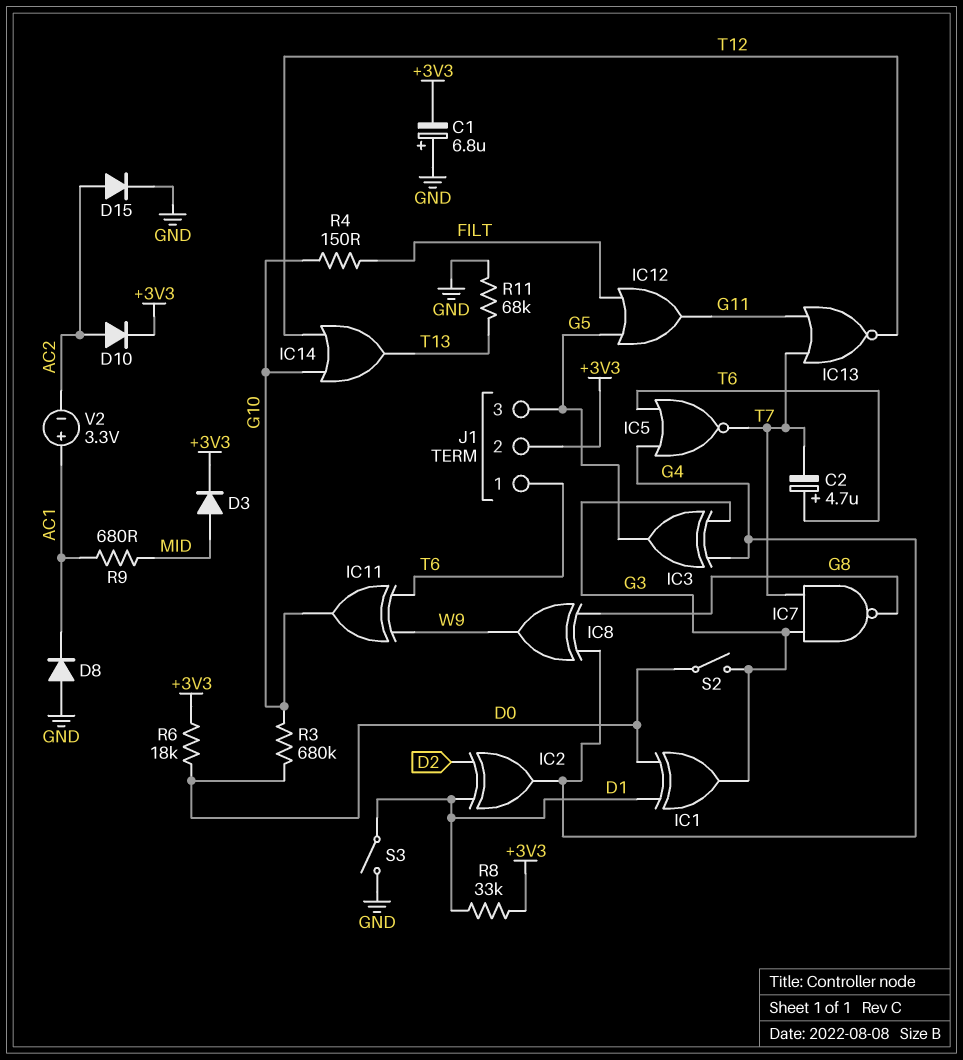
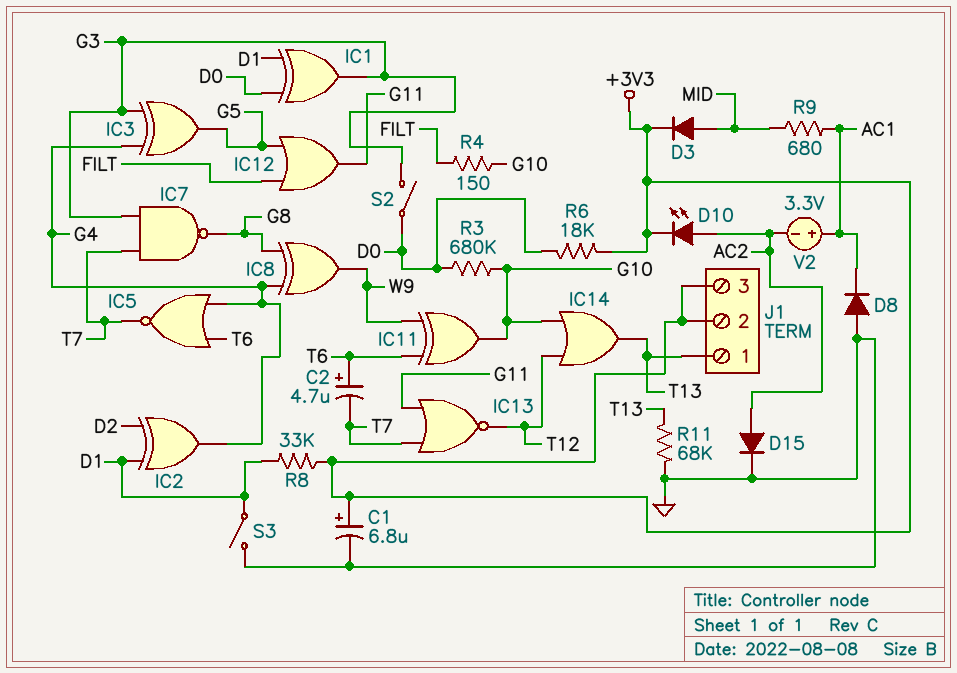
C1: 6.8uF (plus GND, minus +3V3) -> 6.8uF (plus +3V3, minus GND)
D10: diode (A AC2, K +3V3) -> LED (A AC2, K +3V3)
J1 pin 1: T6 -> T13
J1 pin 3: G5 -> +3V3

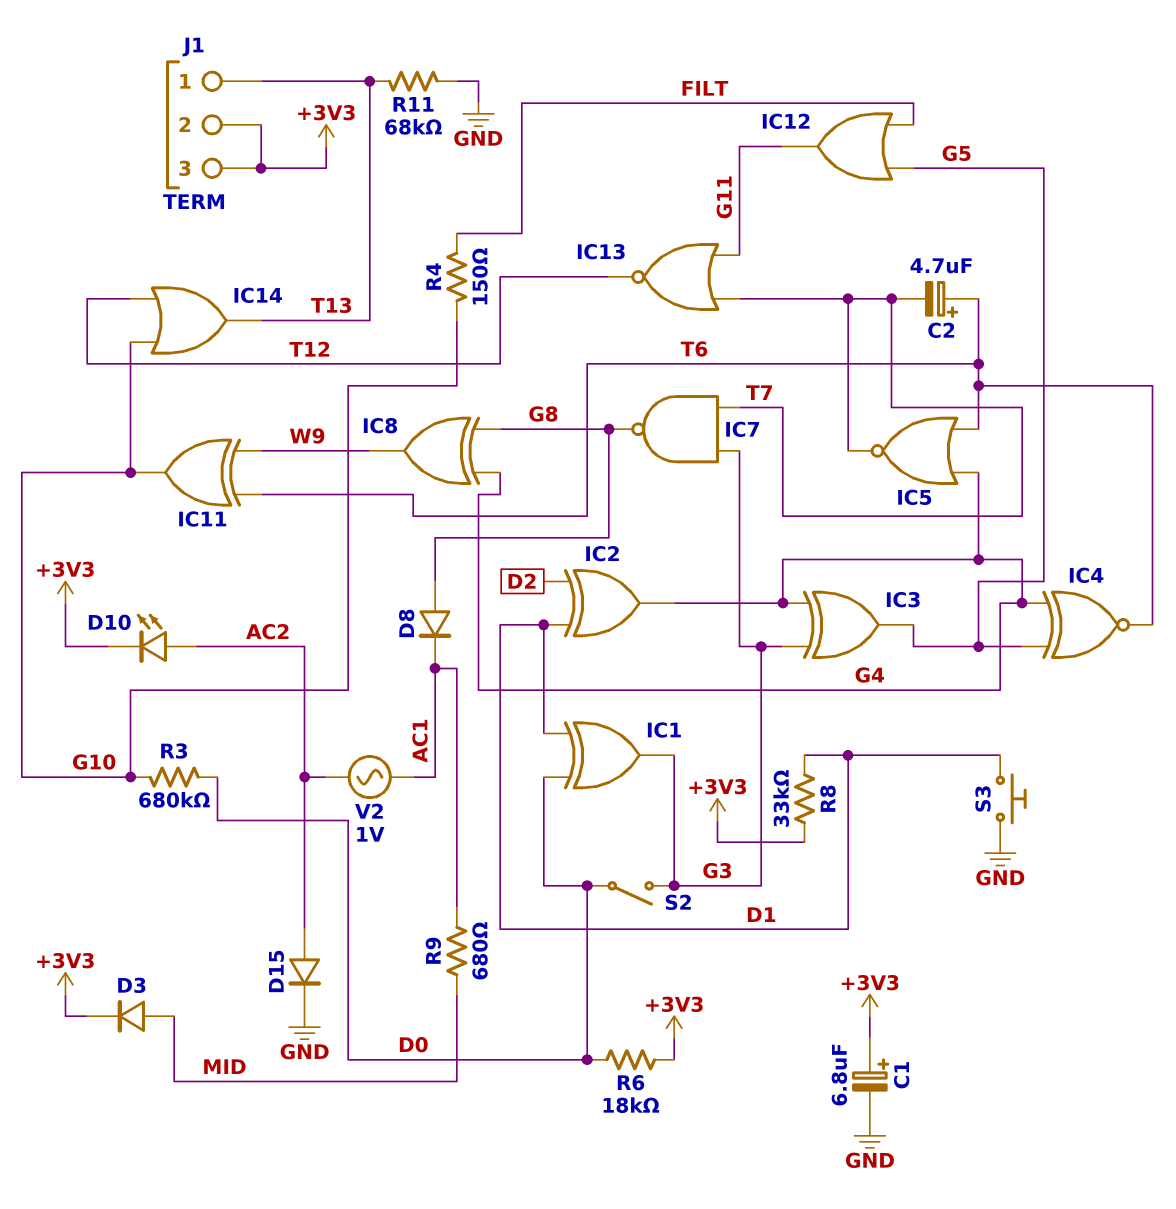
D8: diode (A GND, K AC1) -> diode (A G8, K AC1)
IC4: none -> XNOR (in G4, in G5, out T6)
S3: switch (D1, GND) -> button (D1, GND)
V2: 3.3V (plus AC1, minus AC2) -> AC 1V (AC1, AC2)

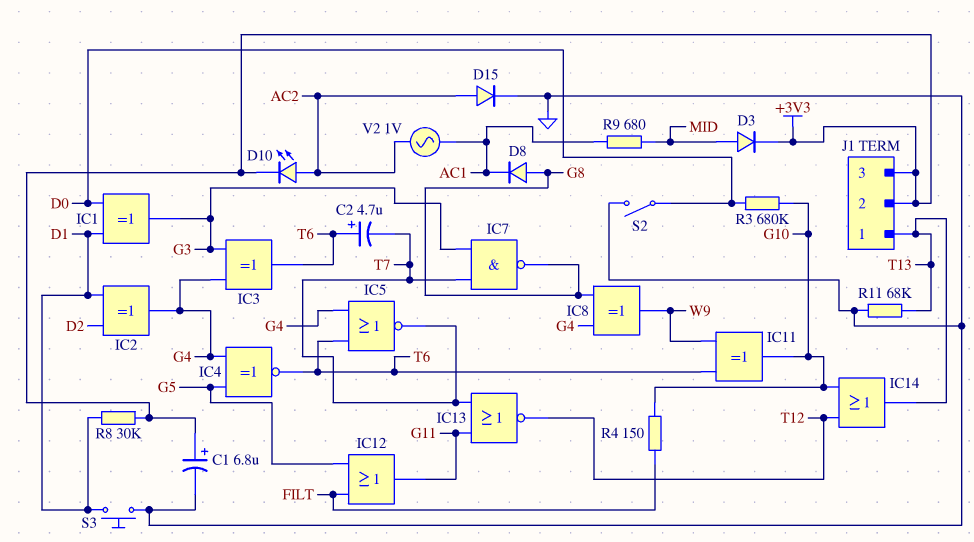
IC3: XOR (in G3, in G4, out G5) -> XOR (in G3, in G4, out T6)
R6: 18k (+3V3, D0) -> none
R8: 33k (+3V3, D1) -> 30k (+3V3, D1)
S2: switch (D0, G3) -> switch (D0, GND)

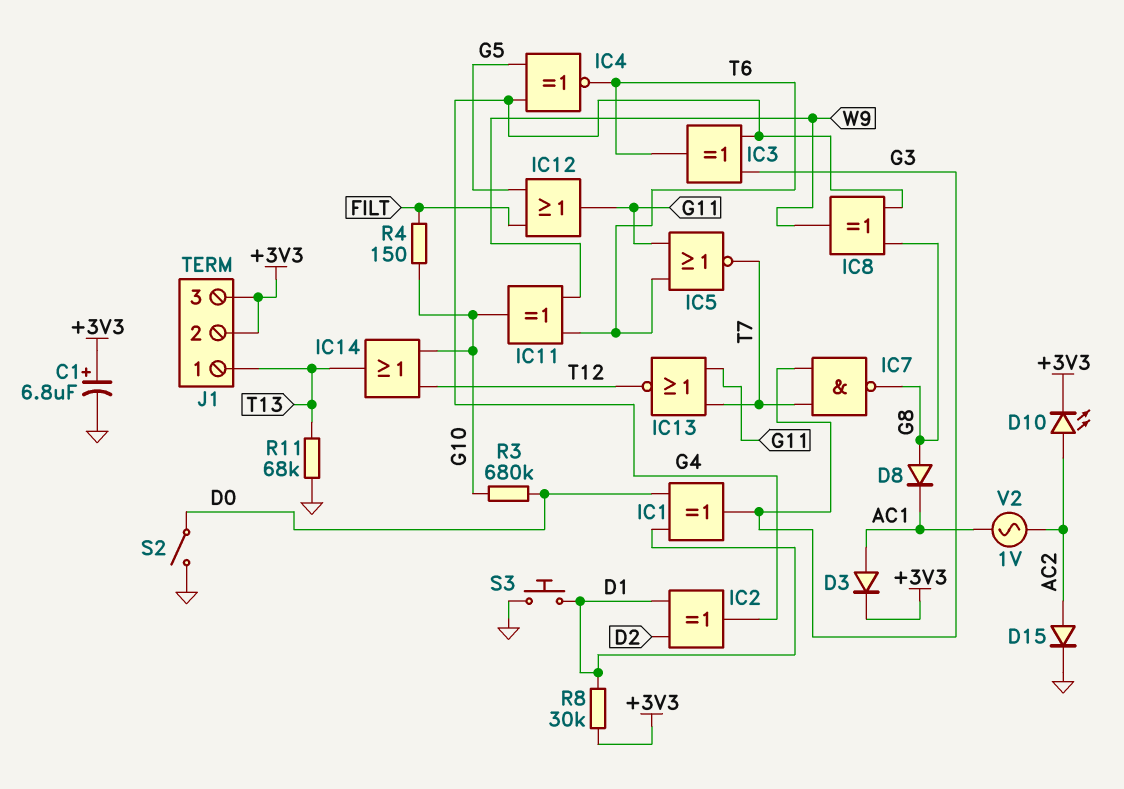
C2: 4.7uF (plus T6, minus T7) -> none
D3: diode (A MID, K +3V3) -> diode (A AC1, K +3V3)
IC5: NOR (in G4, in T6, out T7) -> NOR (in G11, in T6, out T7)
R9: 680 (AC1, MID) -> none

